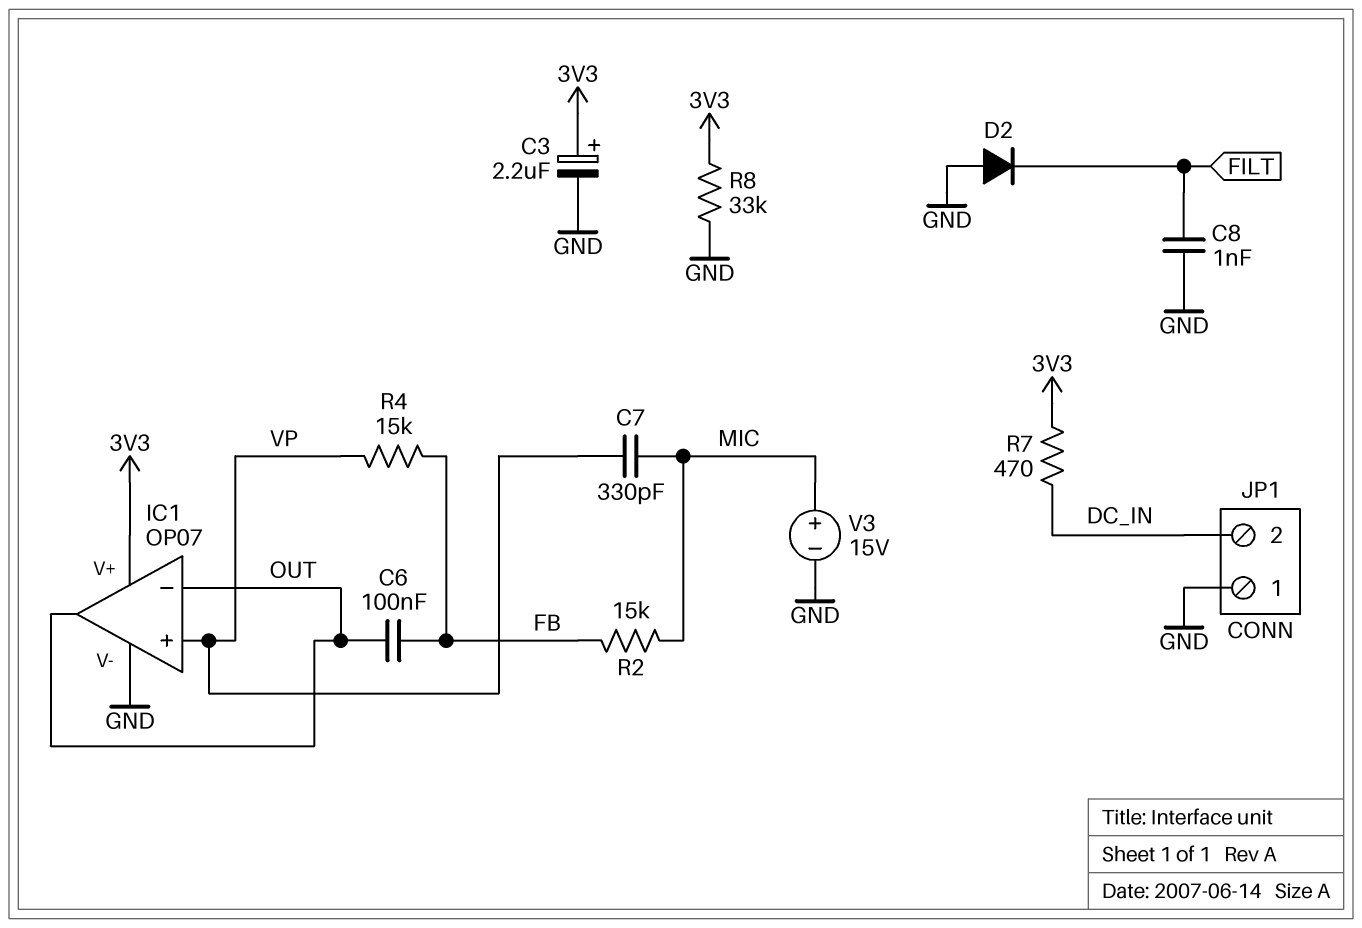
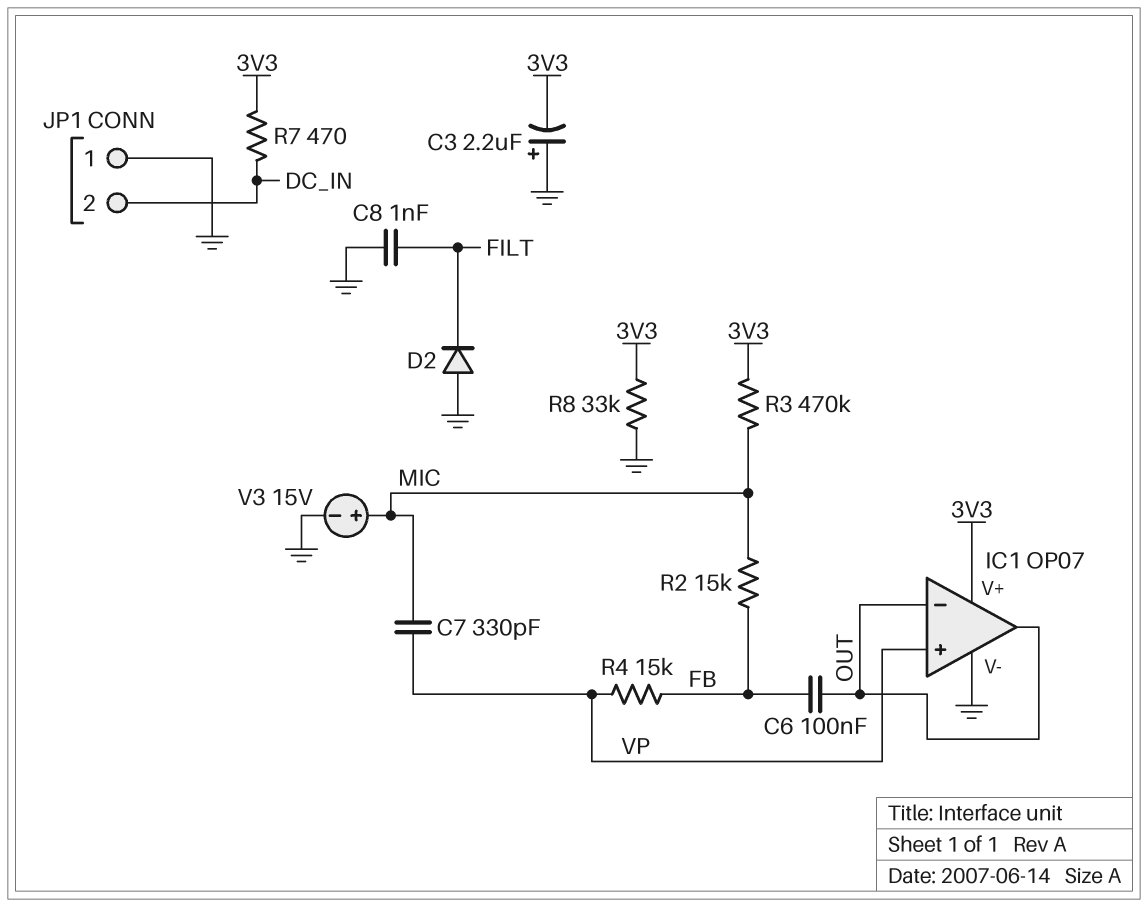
C3: 2.2uF (plus 3V3, minus GND) -> 2.2uF (plus GND, minus 3V3)
R3: none -> 470k (3V3, MIC)

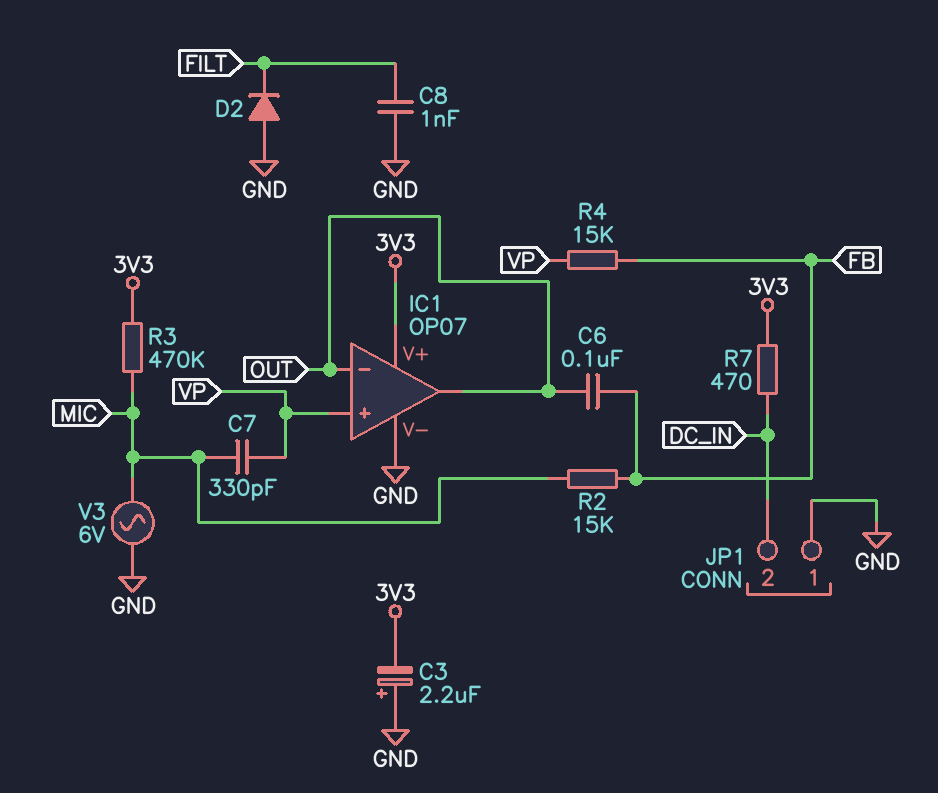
R8: 33k (3V3, GND) -> none
V3: 15V (plus MIC, minus GND) -> AC 6V (GND, MIC)

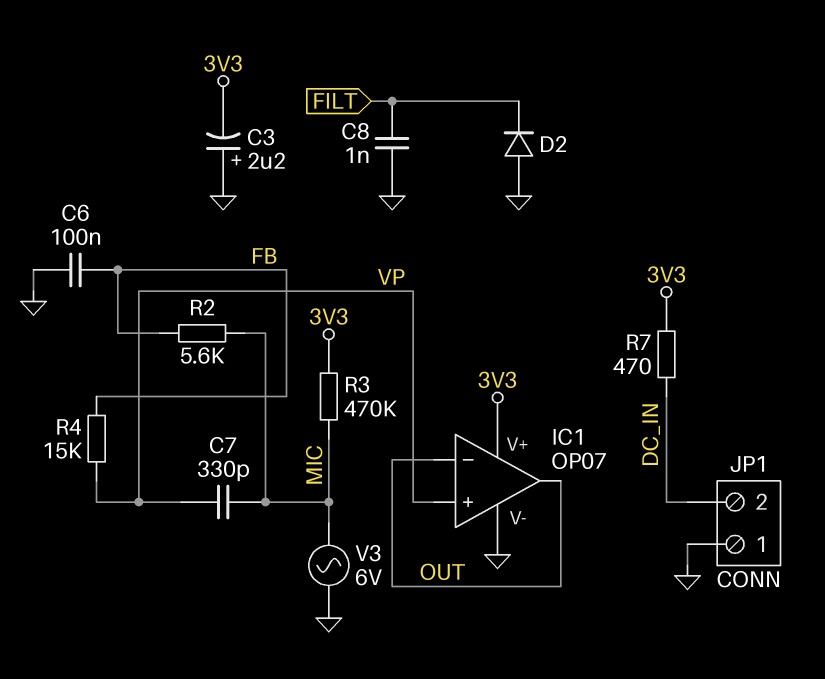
C6: 100nF (FB, OUT) -> 100nF (FB, GND)
R2: 15k (FB, MIC) -> 5.6k (FB, MIC)

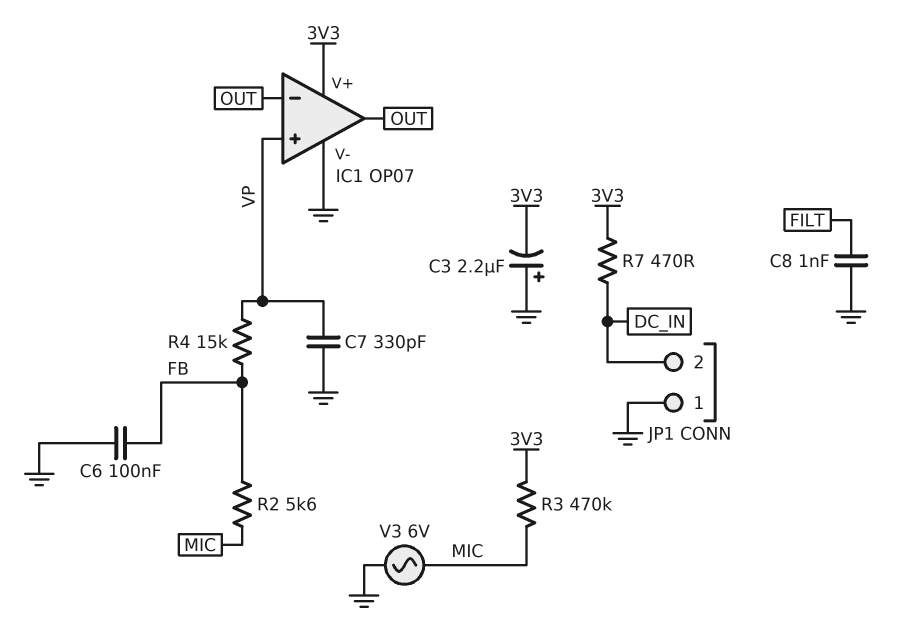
C7: 330pF (MIC, VP) -> 330pF (GND, VP)
D2: diode (A GND, K FILT) -> none

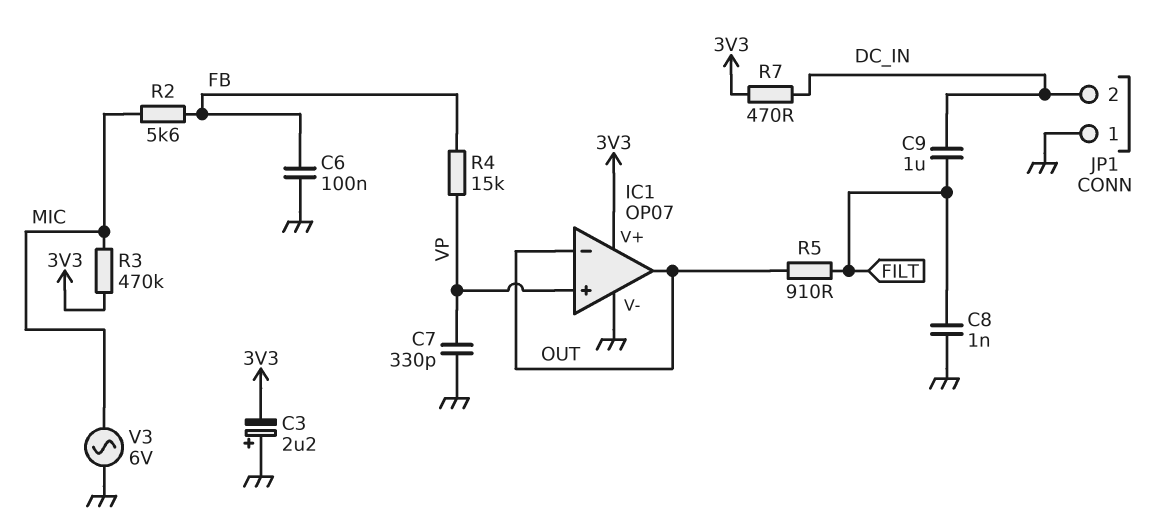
C9: none -> 1uF (DC_IN, FILT)
R5: none -> 910 (FILT, OUT)

